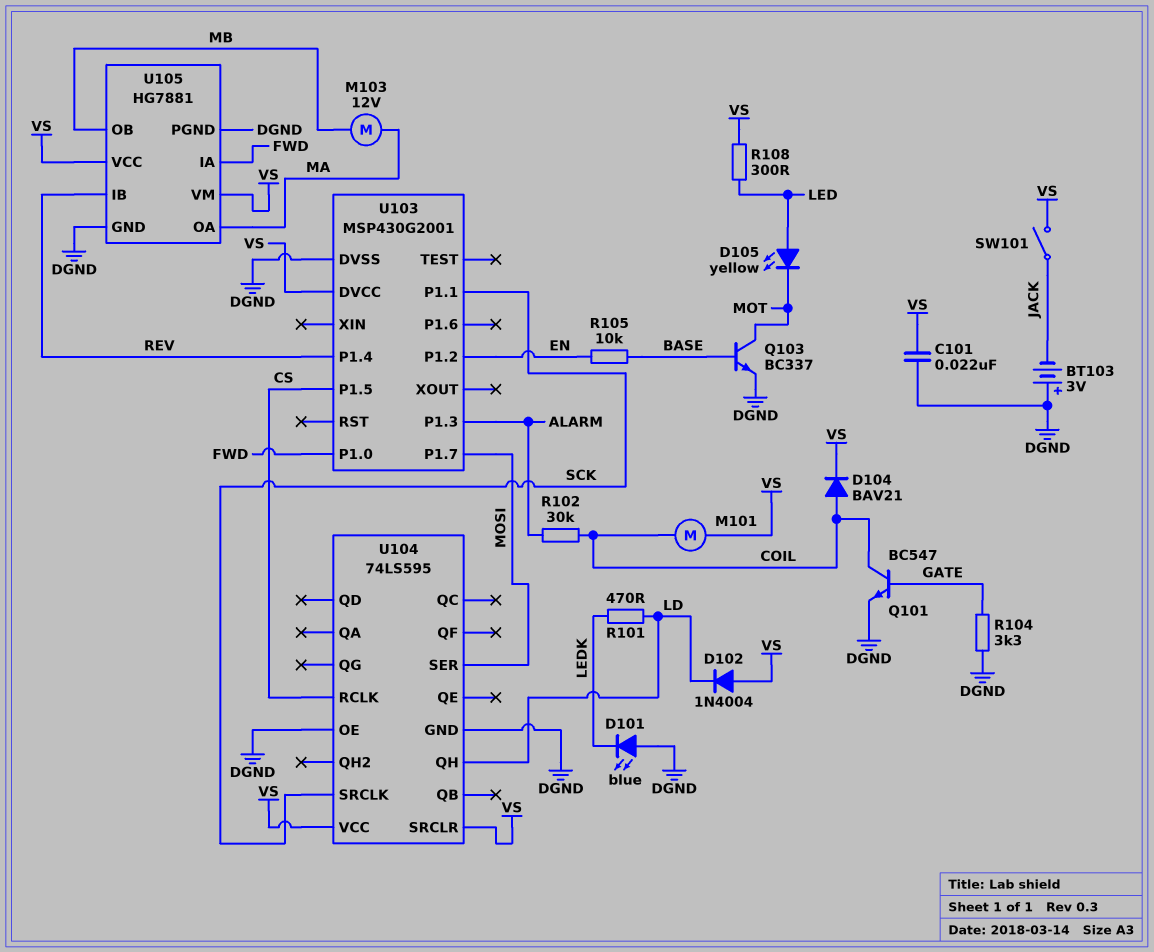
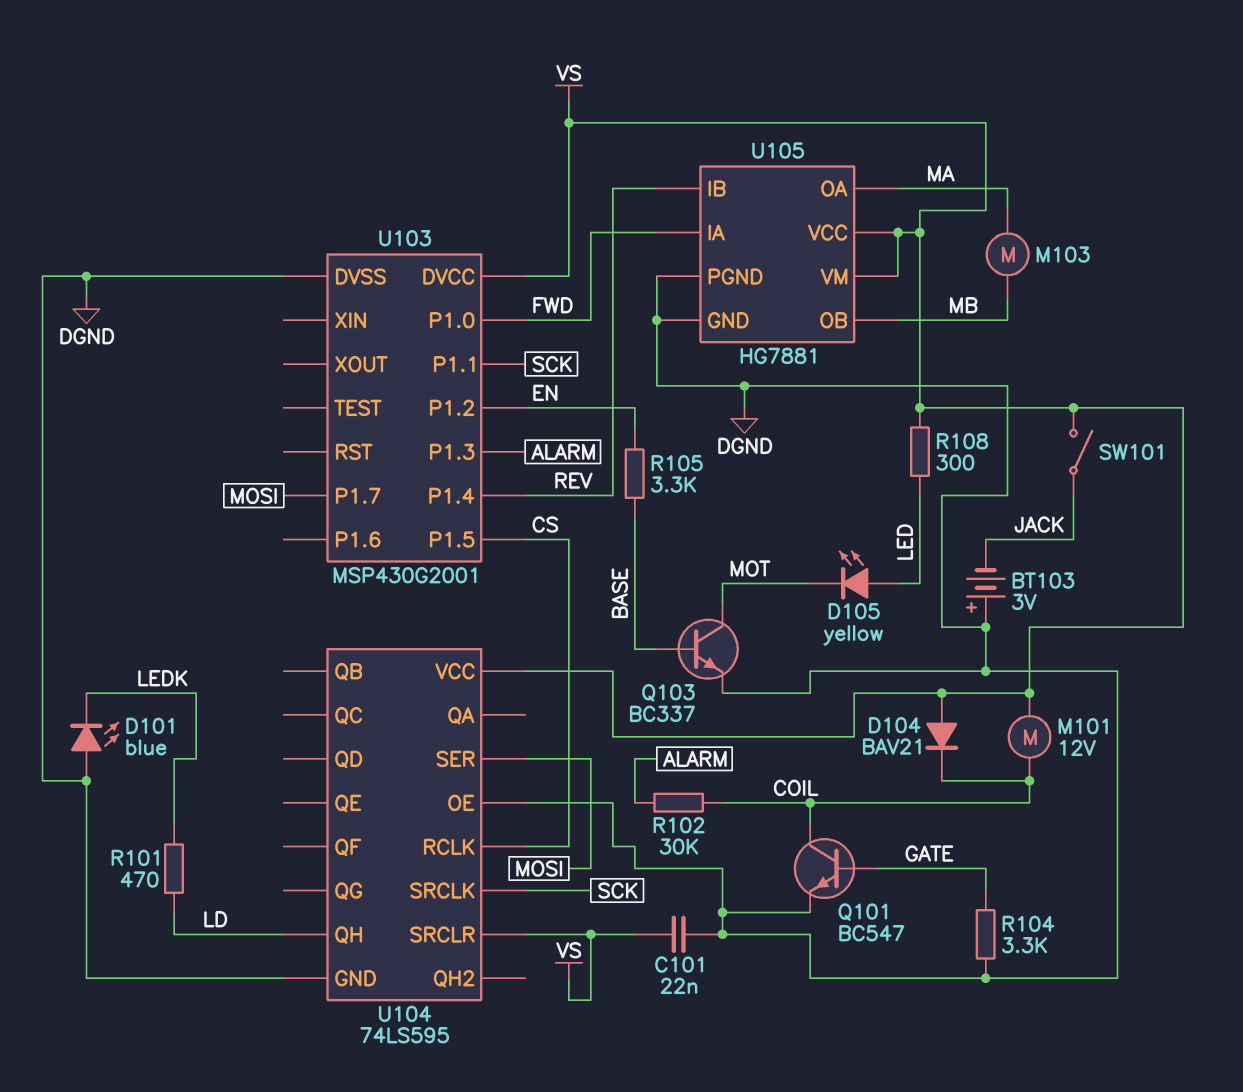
D102: diode 1N4004 (A VS, K LD) -> none
D104: diode BAV21 (A COIL, K VS) -> diode BAV21 (A VS, K COIL)
M101: motor (COIL, VS) -> motor 12V (COIL, VS)
M103: motor 12V (MA, MB) -> motor (MA, MB)
R105: 10k (BASE, EN) -> 3.3k (BASE, EN)

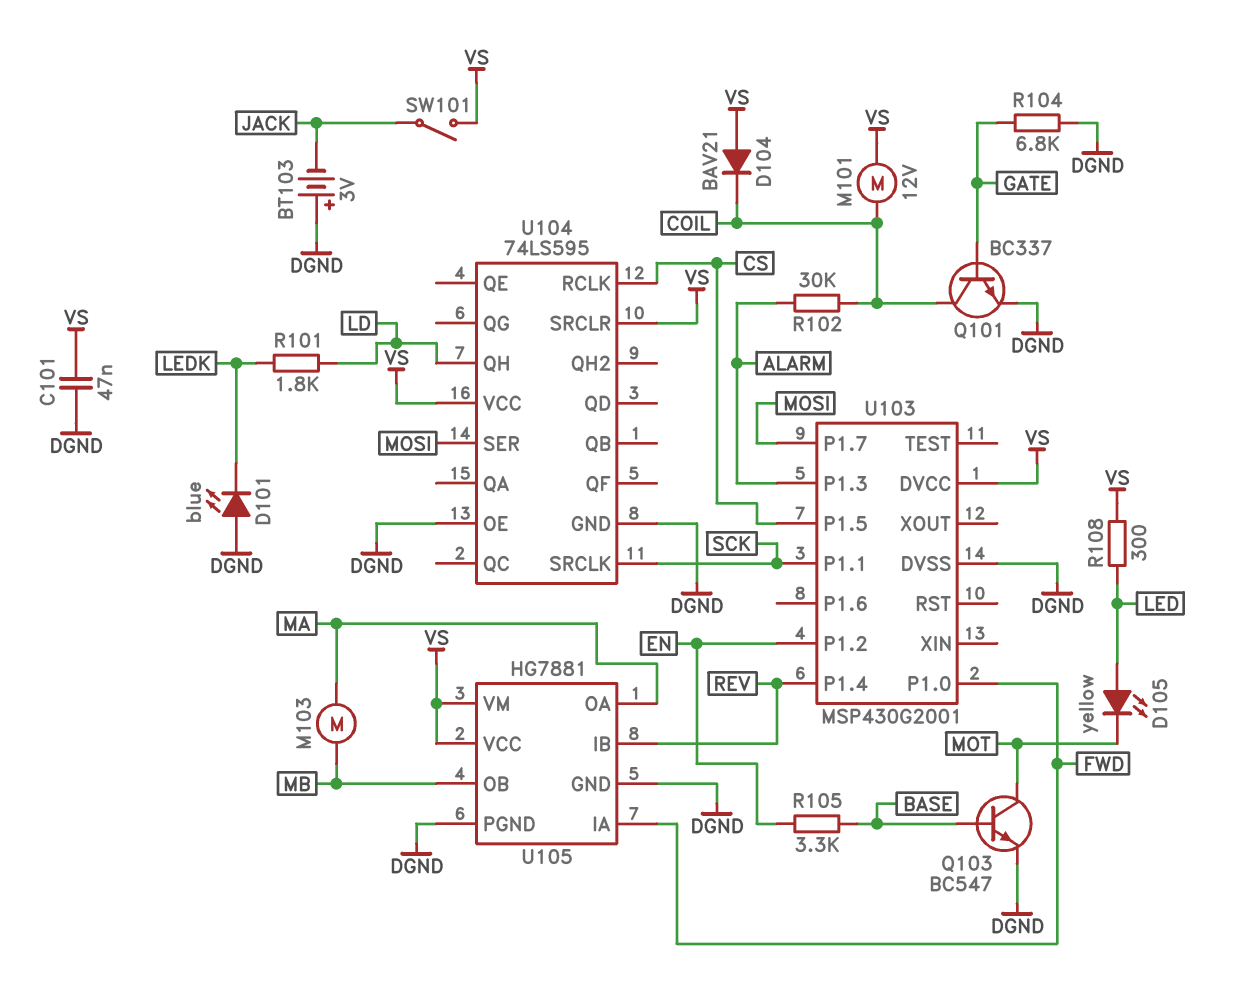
C101: 22nF (DGND, VS) -> 47nF (DGND, VS)
Q101: NPN BC547 (B GATE, C COIL, E DGND) -> NPN BC337 (B GATE, C COIL, E DGND)
Q103: NPN BC337 (B BASE, C MOT, E DGND) -> NPN BC547 (B BASE, C MOT, E DGND)
R101: 470 (LD, LEDK) -> 1.8k (LD, LEDK)
R104: 3.3k (DGND, GATE) -> 6.8k (DGND, GATE)

